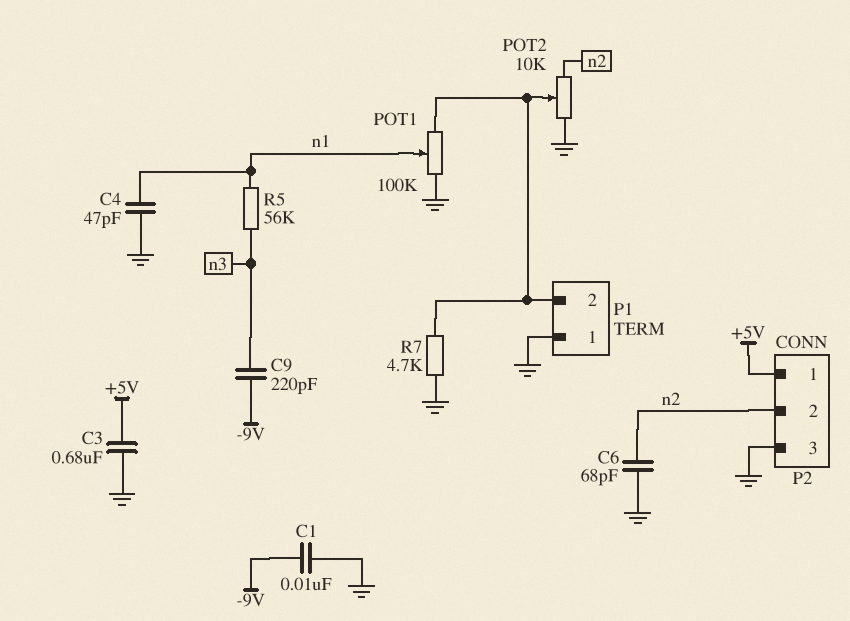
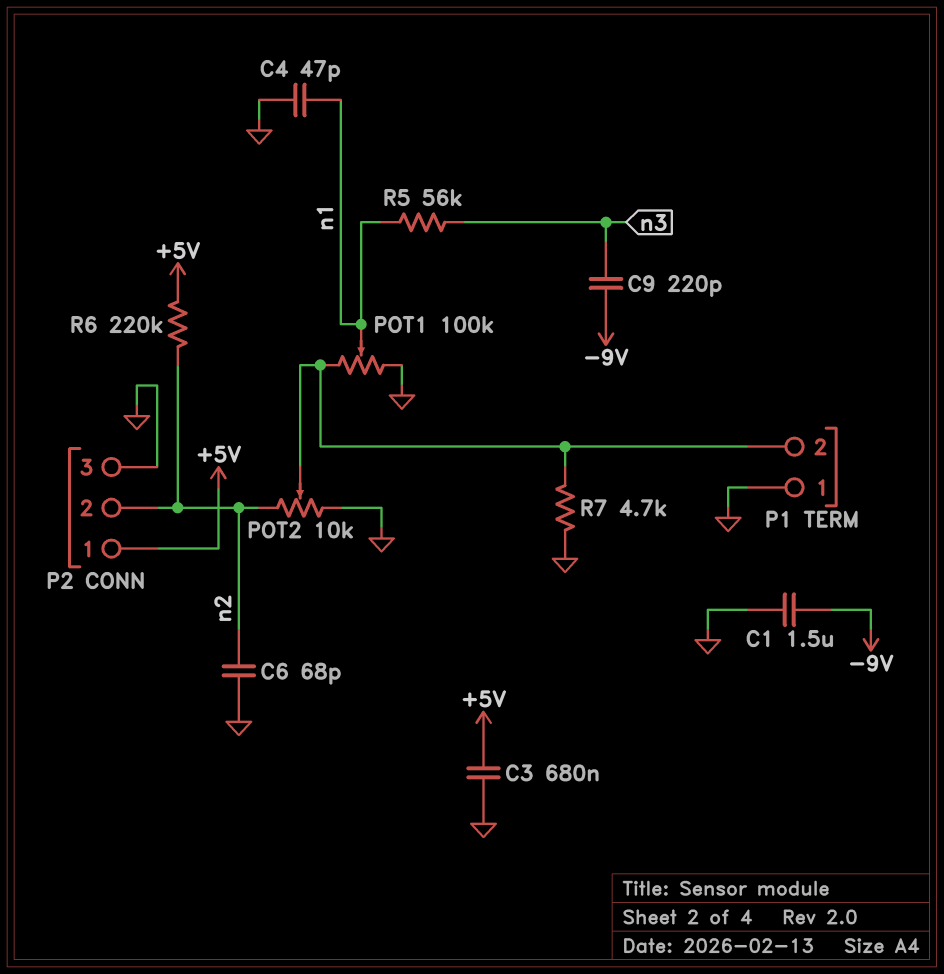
C1: 10nF (-9V, GND) -> 1.5uF (-9V, GND)
R6: none -> 220k (+5V, n2)

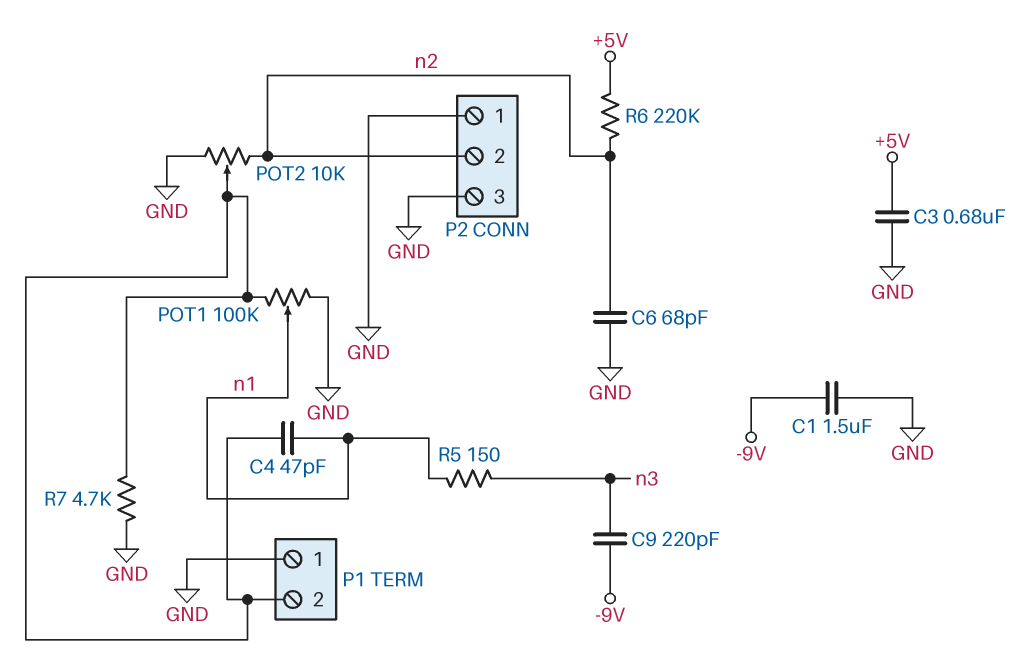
C4: 47pF (GND, n1) -> 47pF (P1/2, n1)
P2 pin 1: +5V -> GND
R5: 56k (n1, n3) -> 150 (n1, n3)

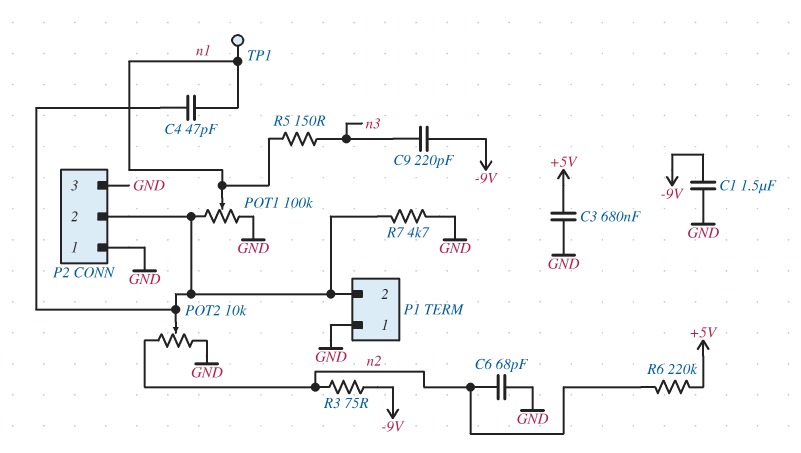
P2 pin 2: n2 -> P1/2
R3: none -> 75 (-9V, n2)
TP1: none -> test point (n1)

